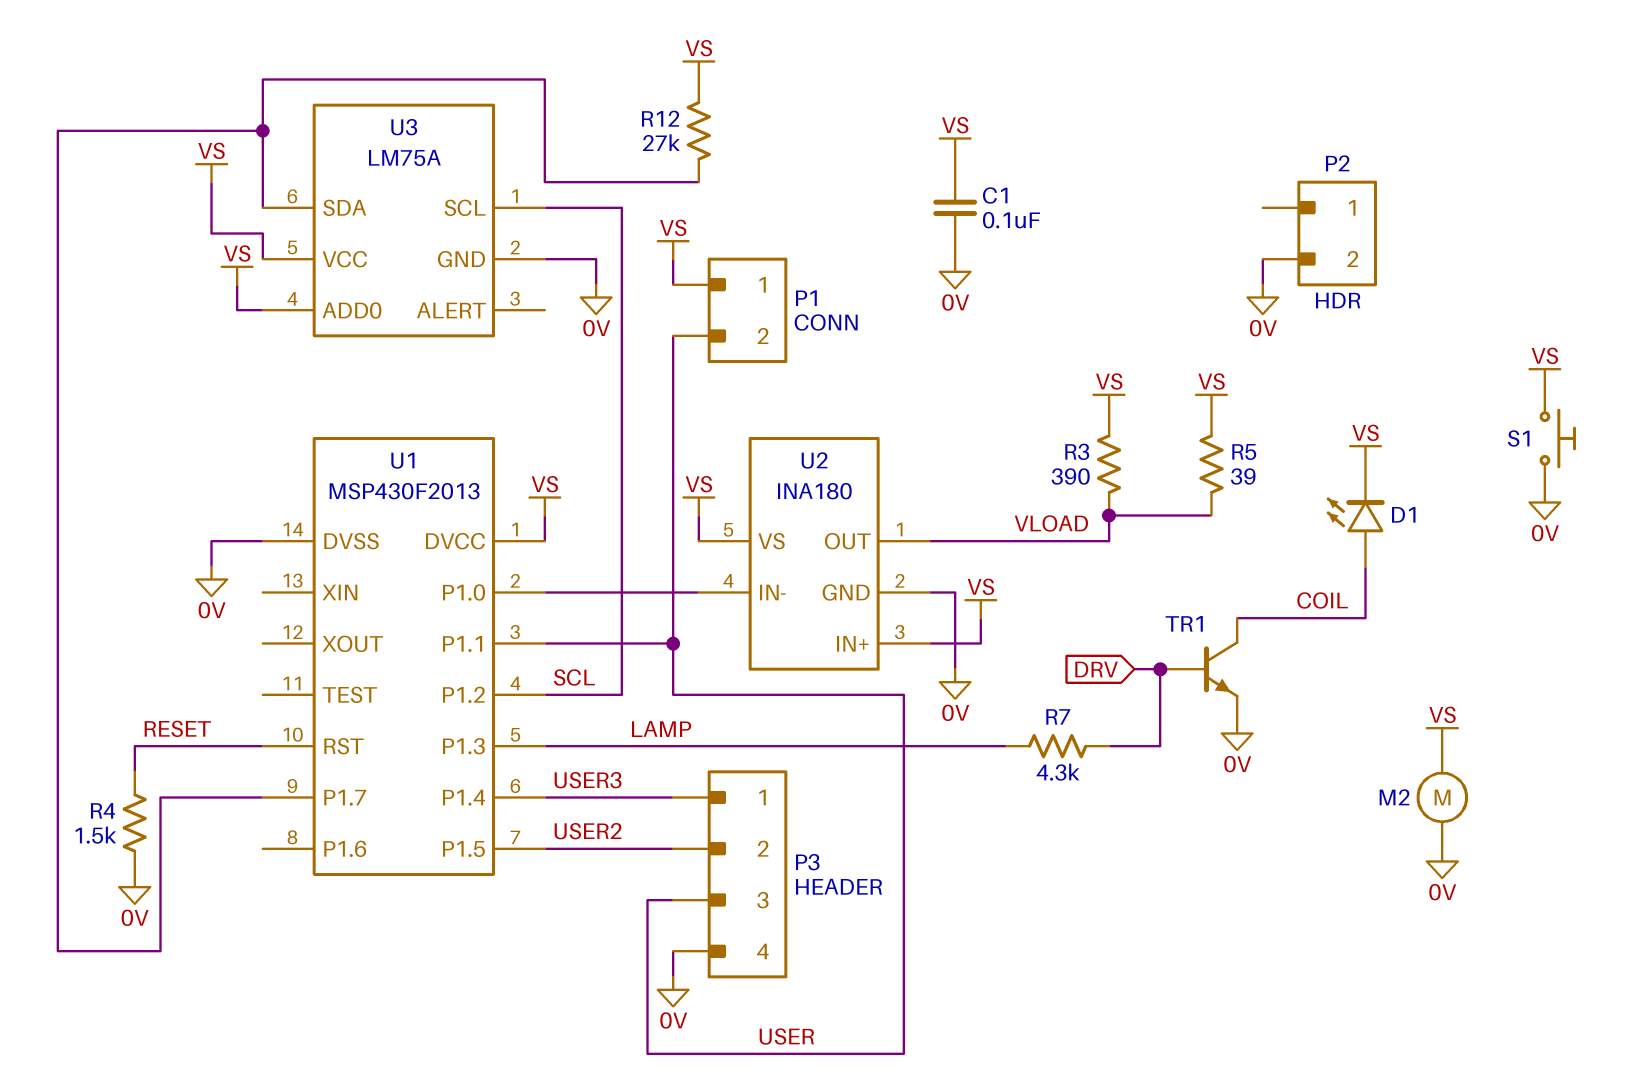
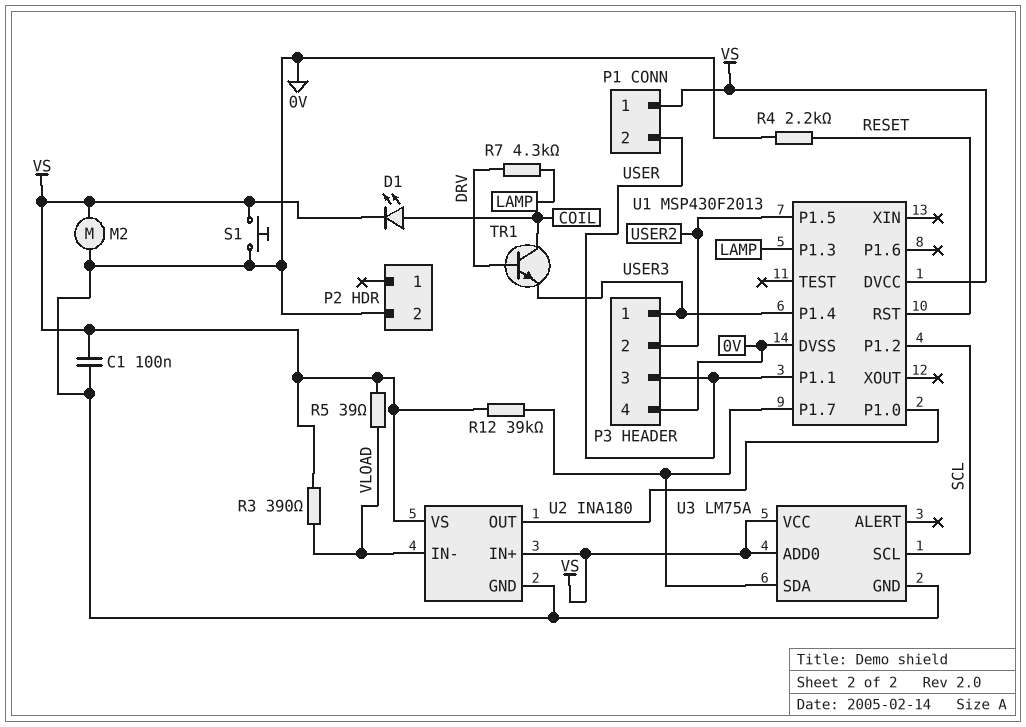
R4: 1.5k (0V, RESET) -> 2.2k (0V, RESET)
R12: 27k (U1/P1.7, VS) -> 39k (U1/P1.7, VS)
TR1: NPN (B DRV, C COIL, E 0V) -> NPN (B DRV, C COIL, E USER3)
U2 pin IN-: U1/P1.0 -> VLOAD
U2 pin OUT: VLOAD -> U1/P1.0

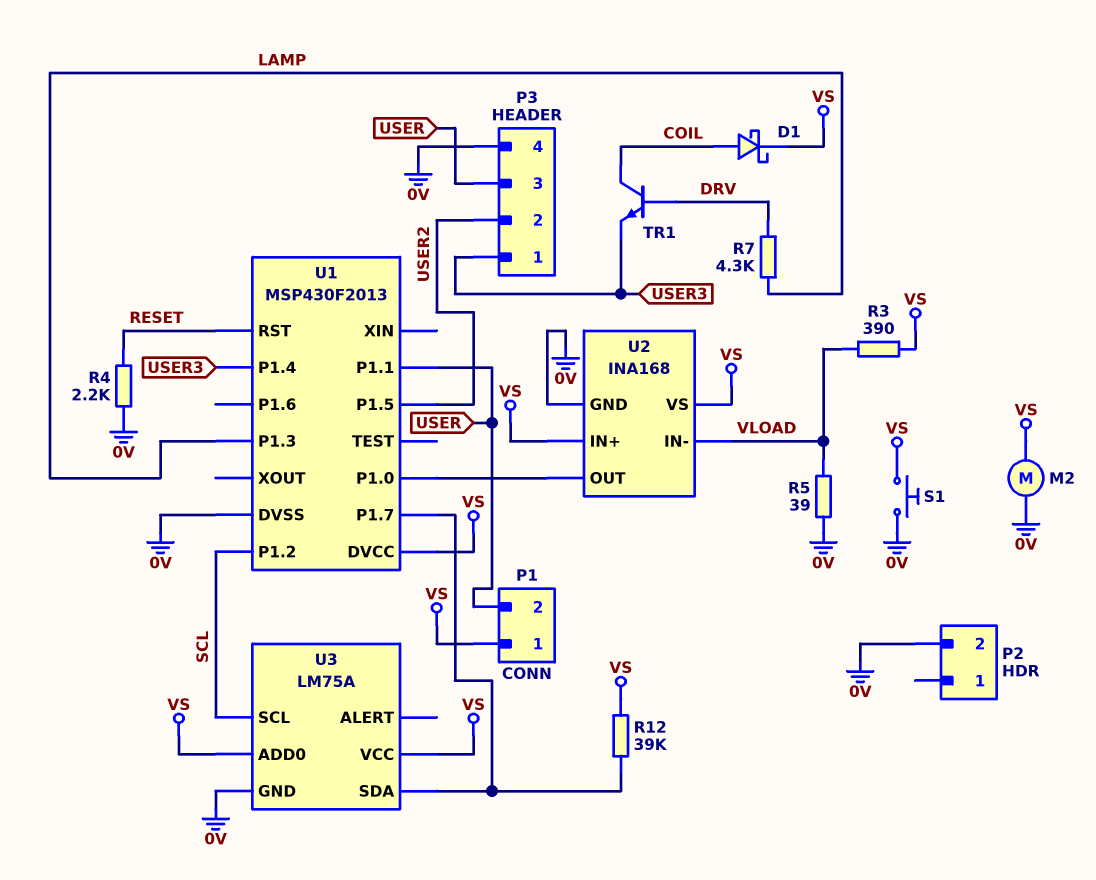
C1: 100nF (0V, VS) -> none
D1: LED (A COIL, K VS) -> schottky (A COIL, K VS)
R5: 39 (VLOAD, VS) -> 39 (0V, VLOAD)
U2: INA180 -> INA168

